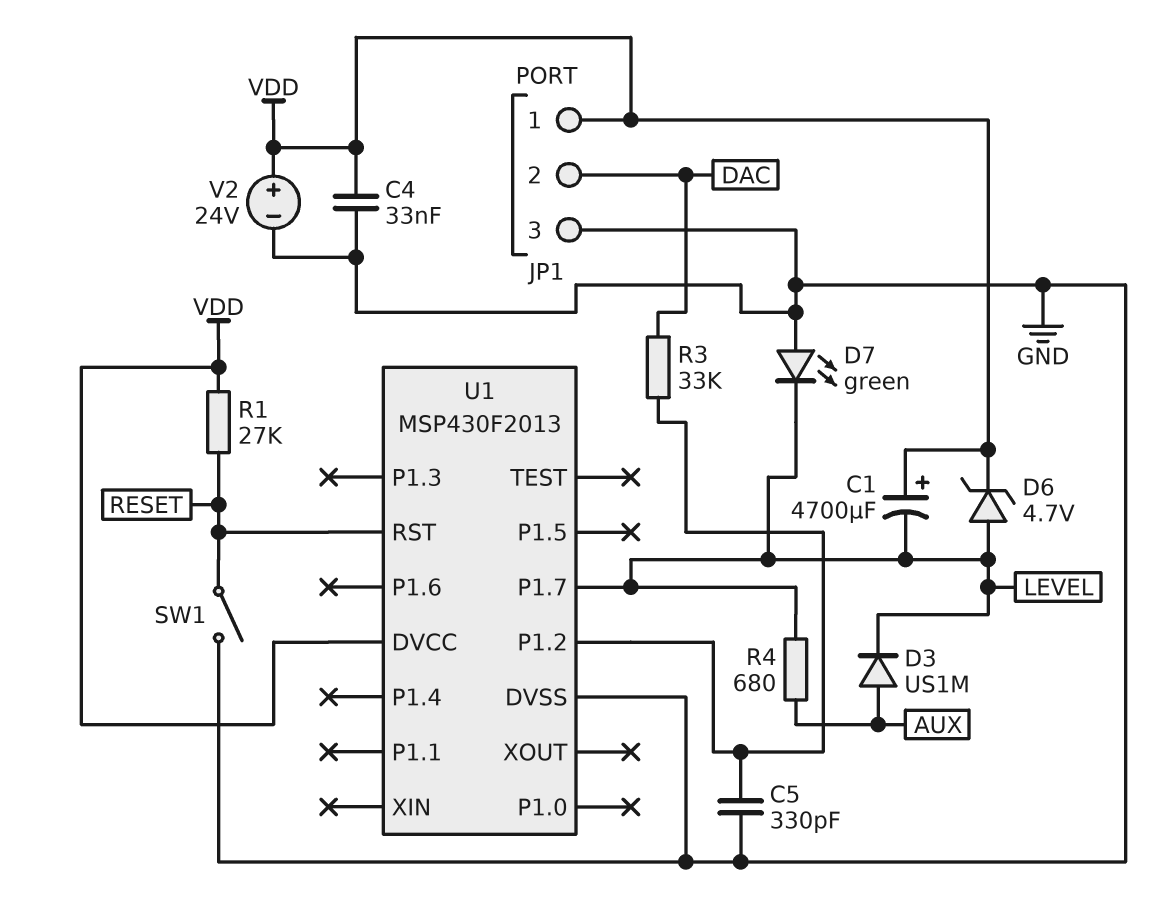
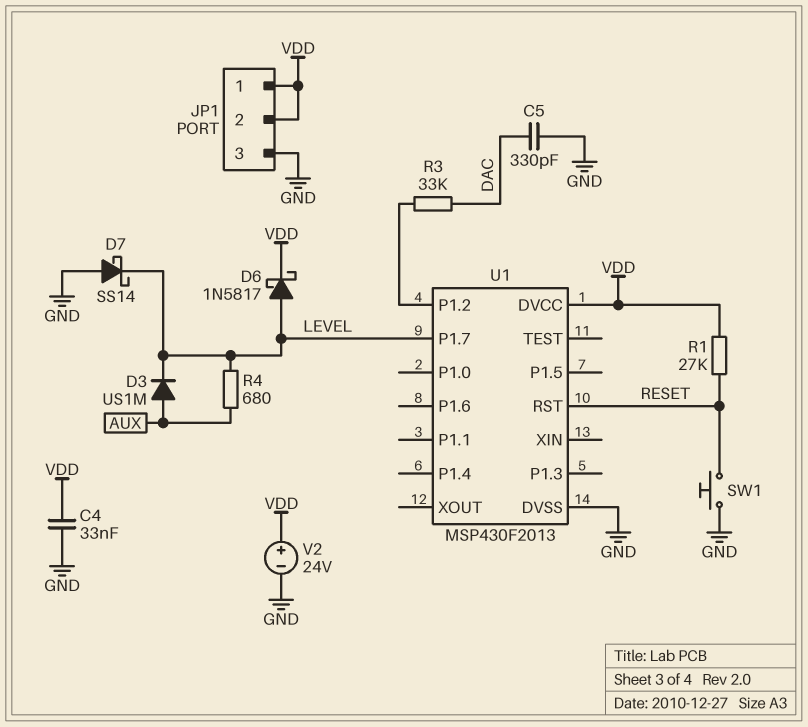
C1: 4700uF (plus VDD, minus LEVEL) -> none
C5: 330pF (GND, U1/P1.2) -> 330pF (DAC, GND)
D6: zener 4.7V (A LEVEL, K VDD) -> schottky 1N5817 (A LEVEL, K VDD)
D7: LED green (A GND, K LEVEL) -> schottky SS14 (A GND, K LEVEL)
JP1 pin 2: DAC -> VDD
SW1: switch (GND, RESET) -> button (GND, RESET)

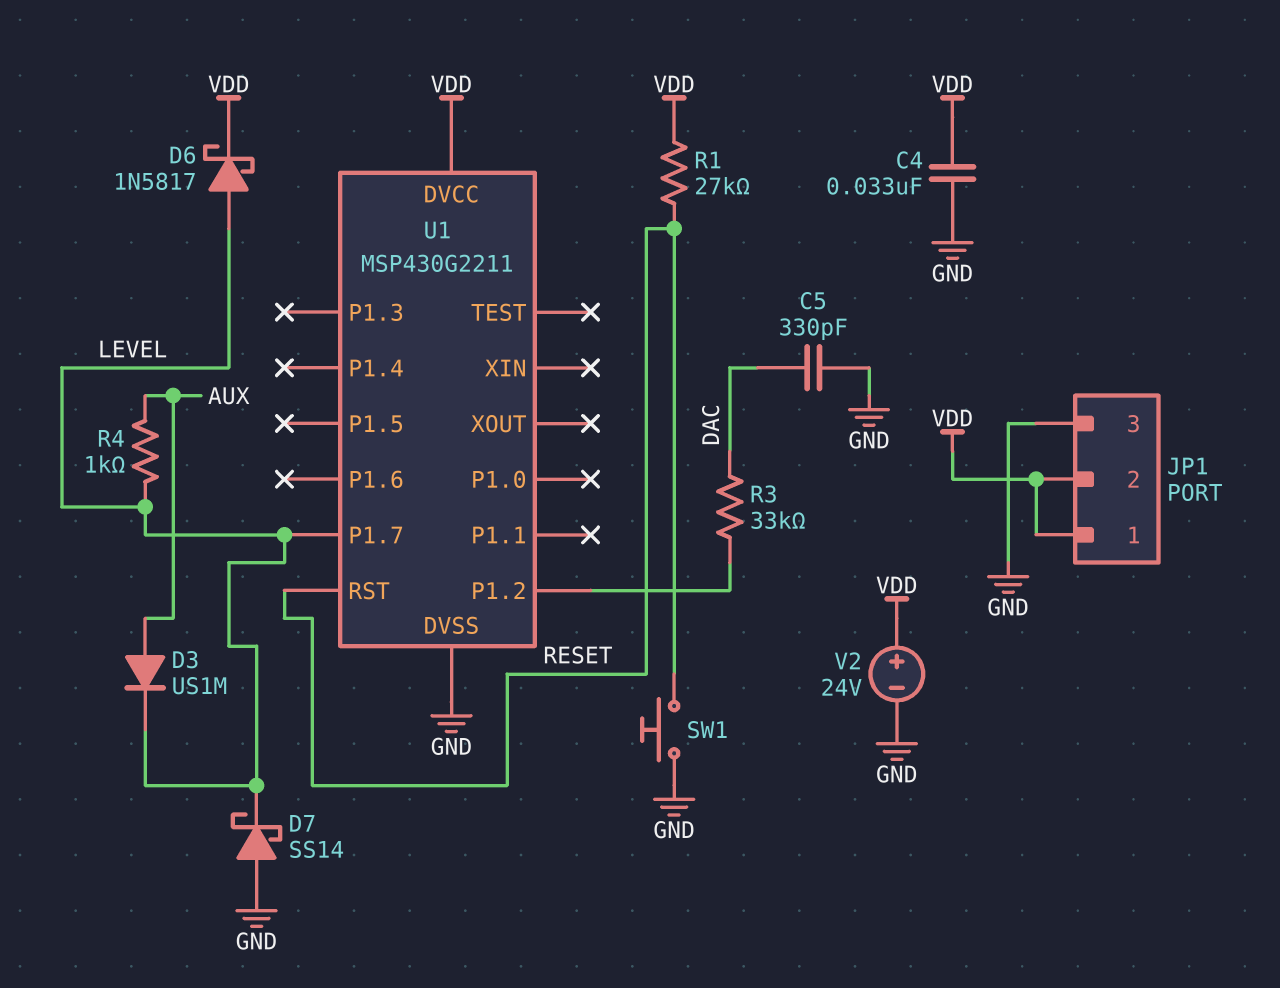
R4: 680 (AUX, LEVEL) -> 1k (AUX, LEVEL)
U1: MSP430F2013 -> MSP430G2211

